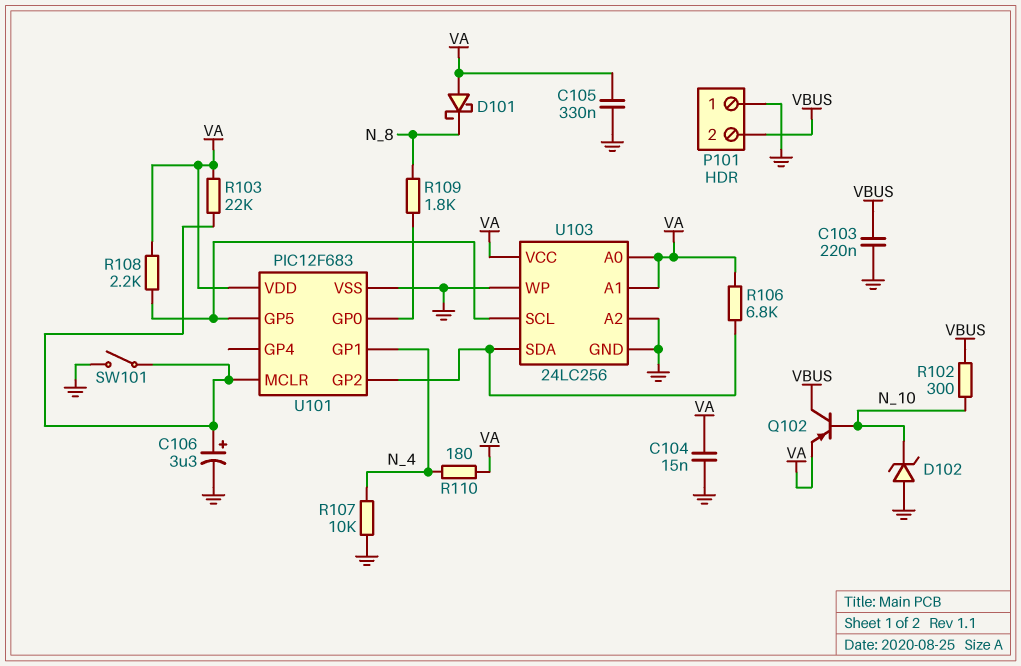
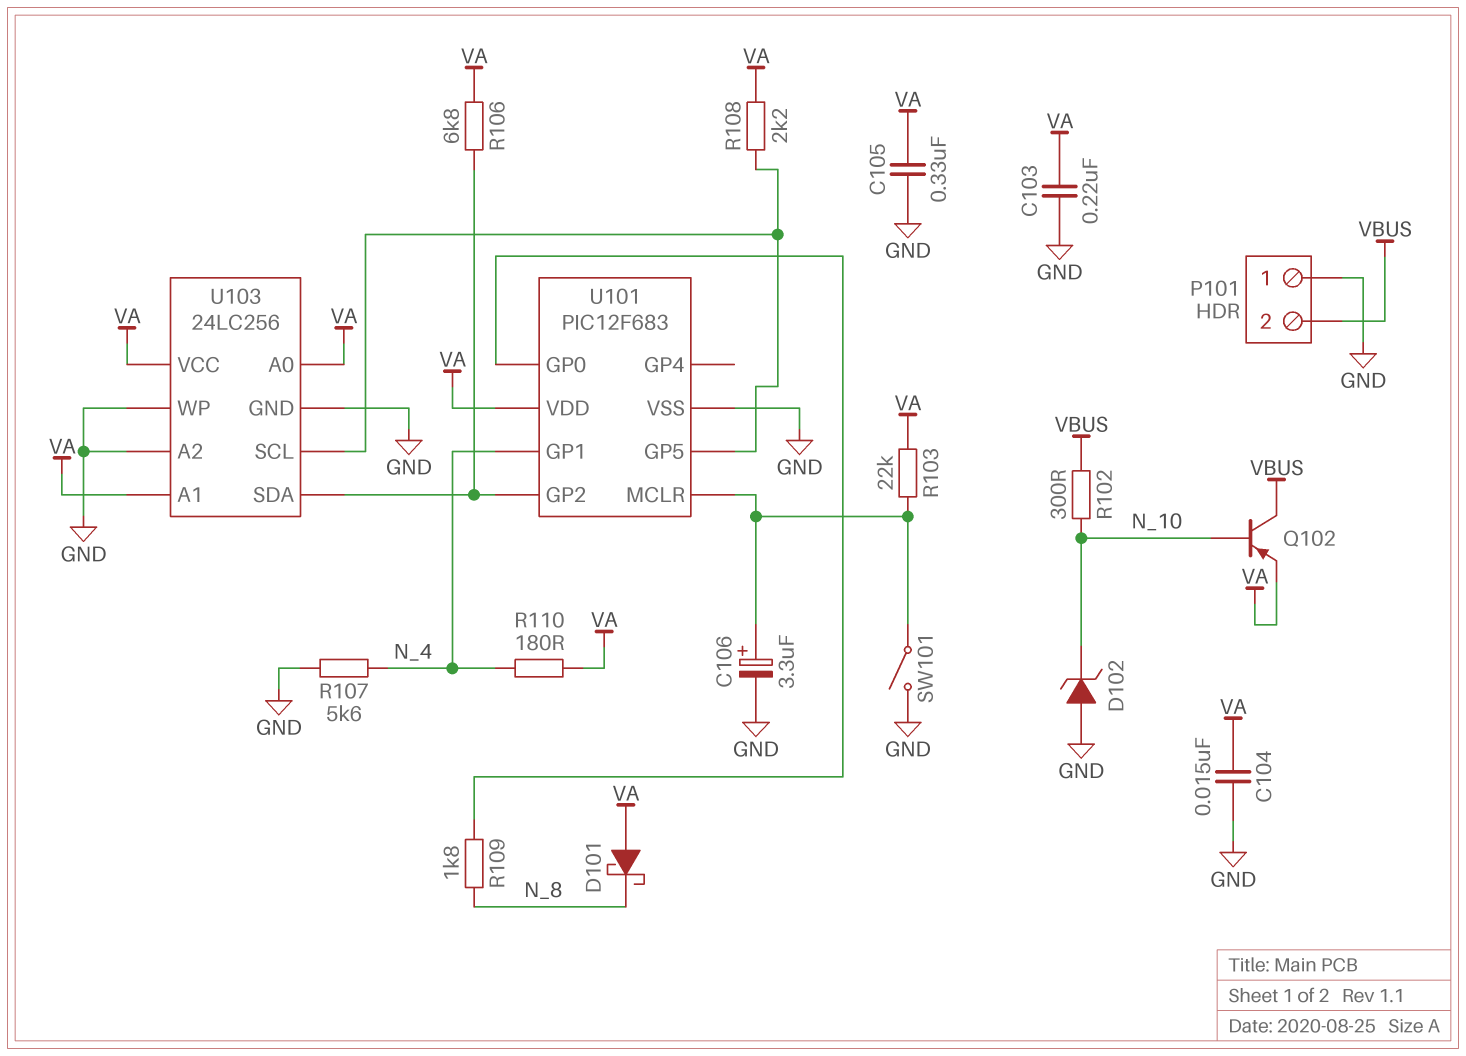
C103: 220nF (GND, VBUS) -> 220nF (GND, VA)
R107: 10k (GND, N_4) -> 5.6k (GND, N_4)

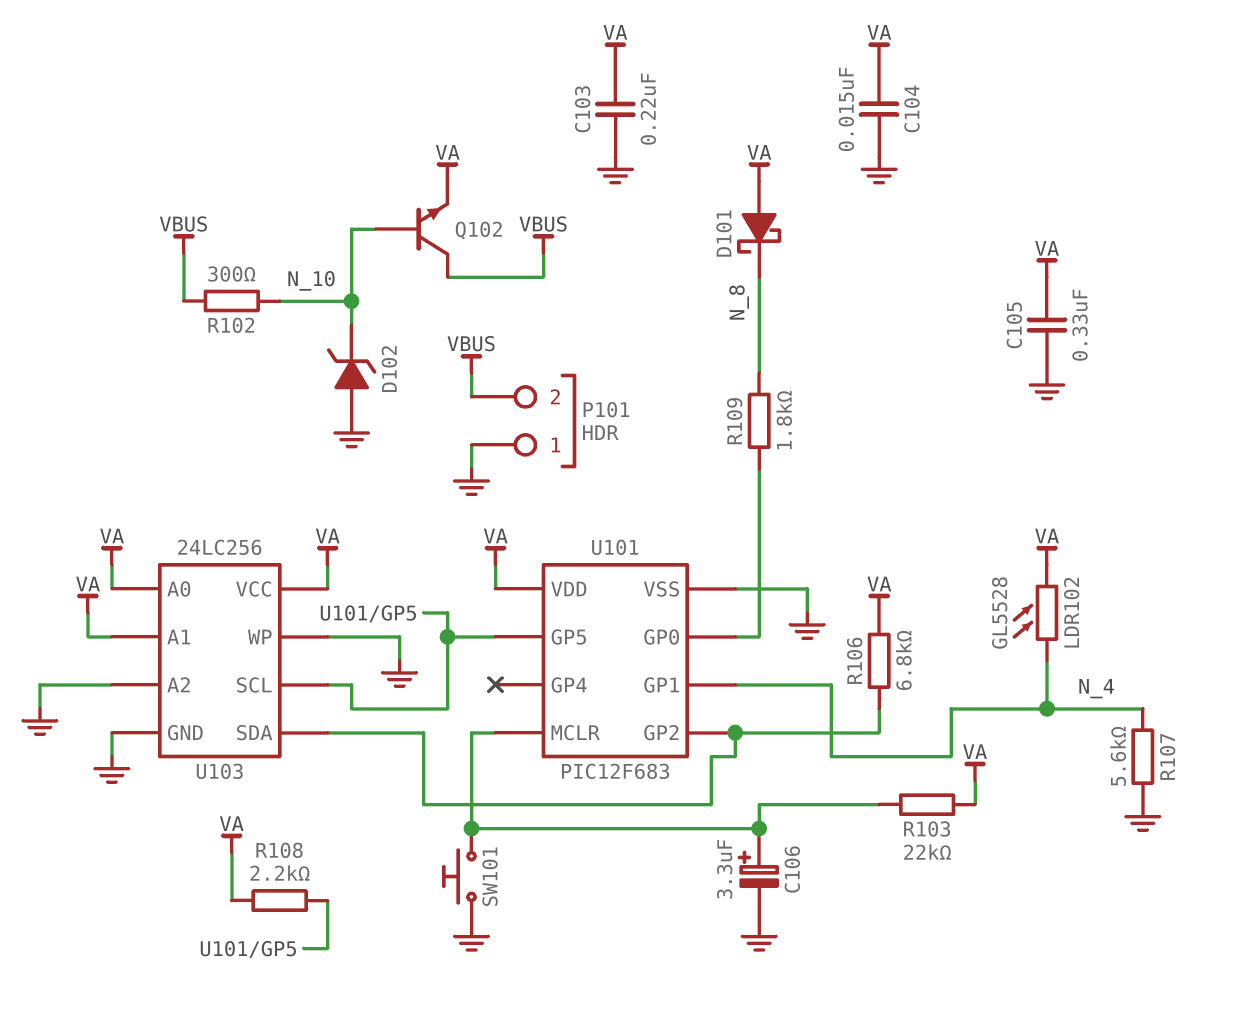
LDR102: none -> GL5528 (N_4, VA)
Q102: PNP (B N_10, C VBUS, E VA) -> NPN (B N_10, C VBUS, E VA)
R110: 180 (N_4, VA) -> none
SW101: switch (GND, U101/MCLR) -> button (GND, U101/MCLR)

